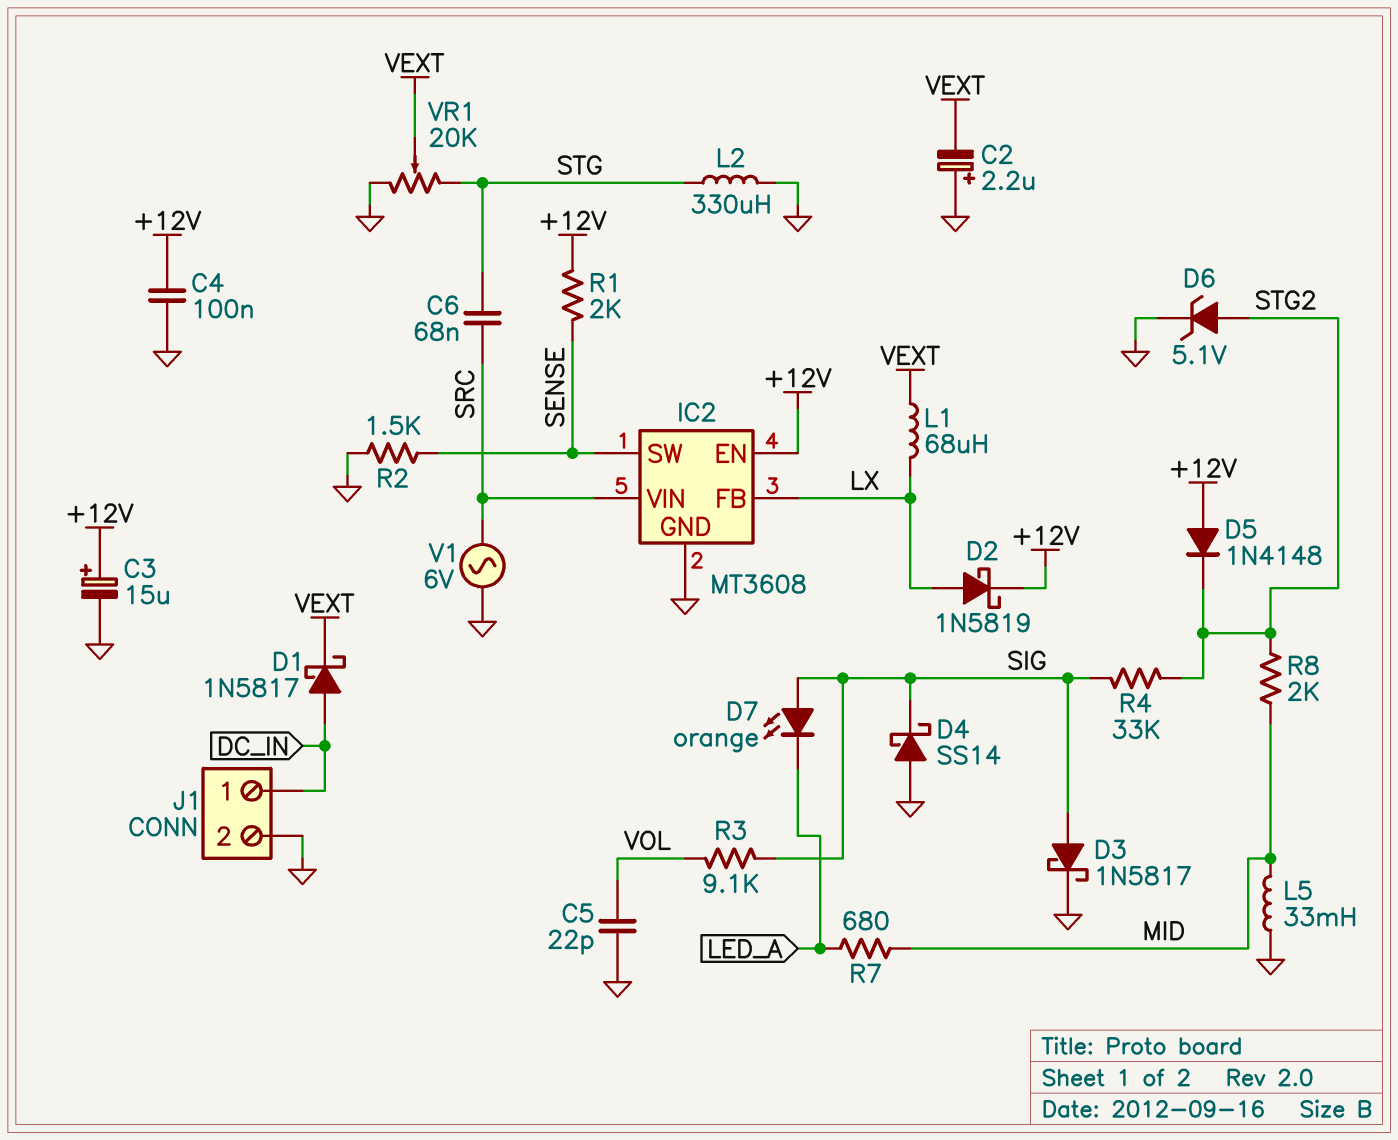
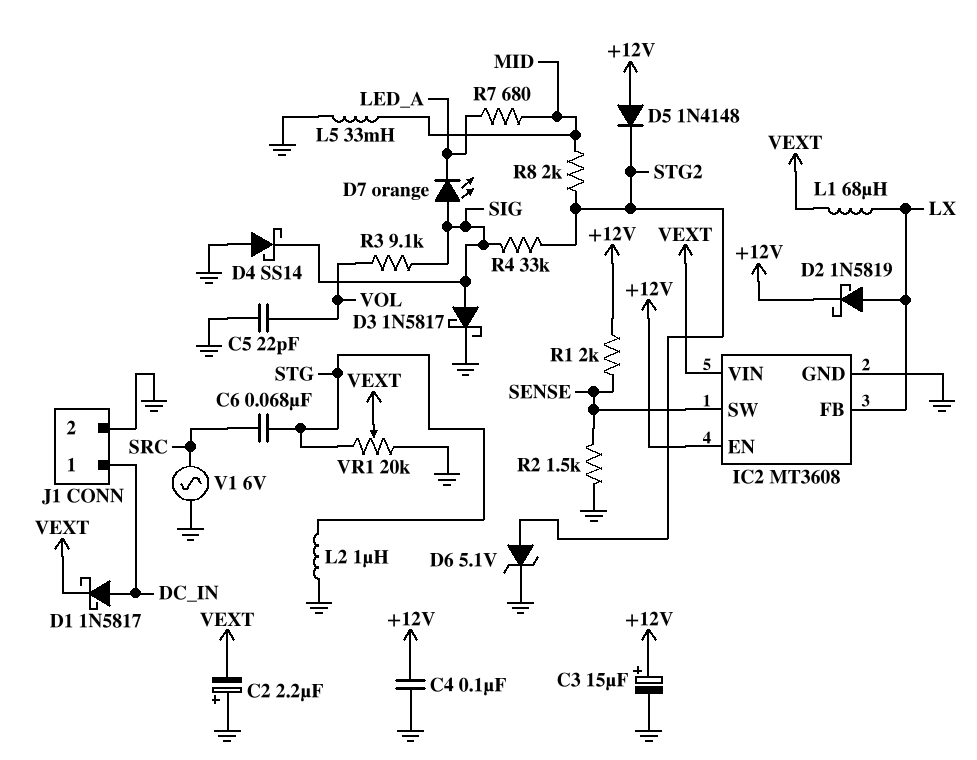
IC2 pin VIN: SRC -> VEXT
L2: 330uH (GND, STG) -> 1uH (GND, STG)

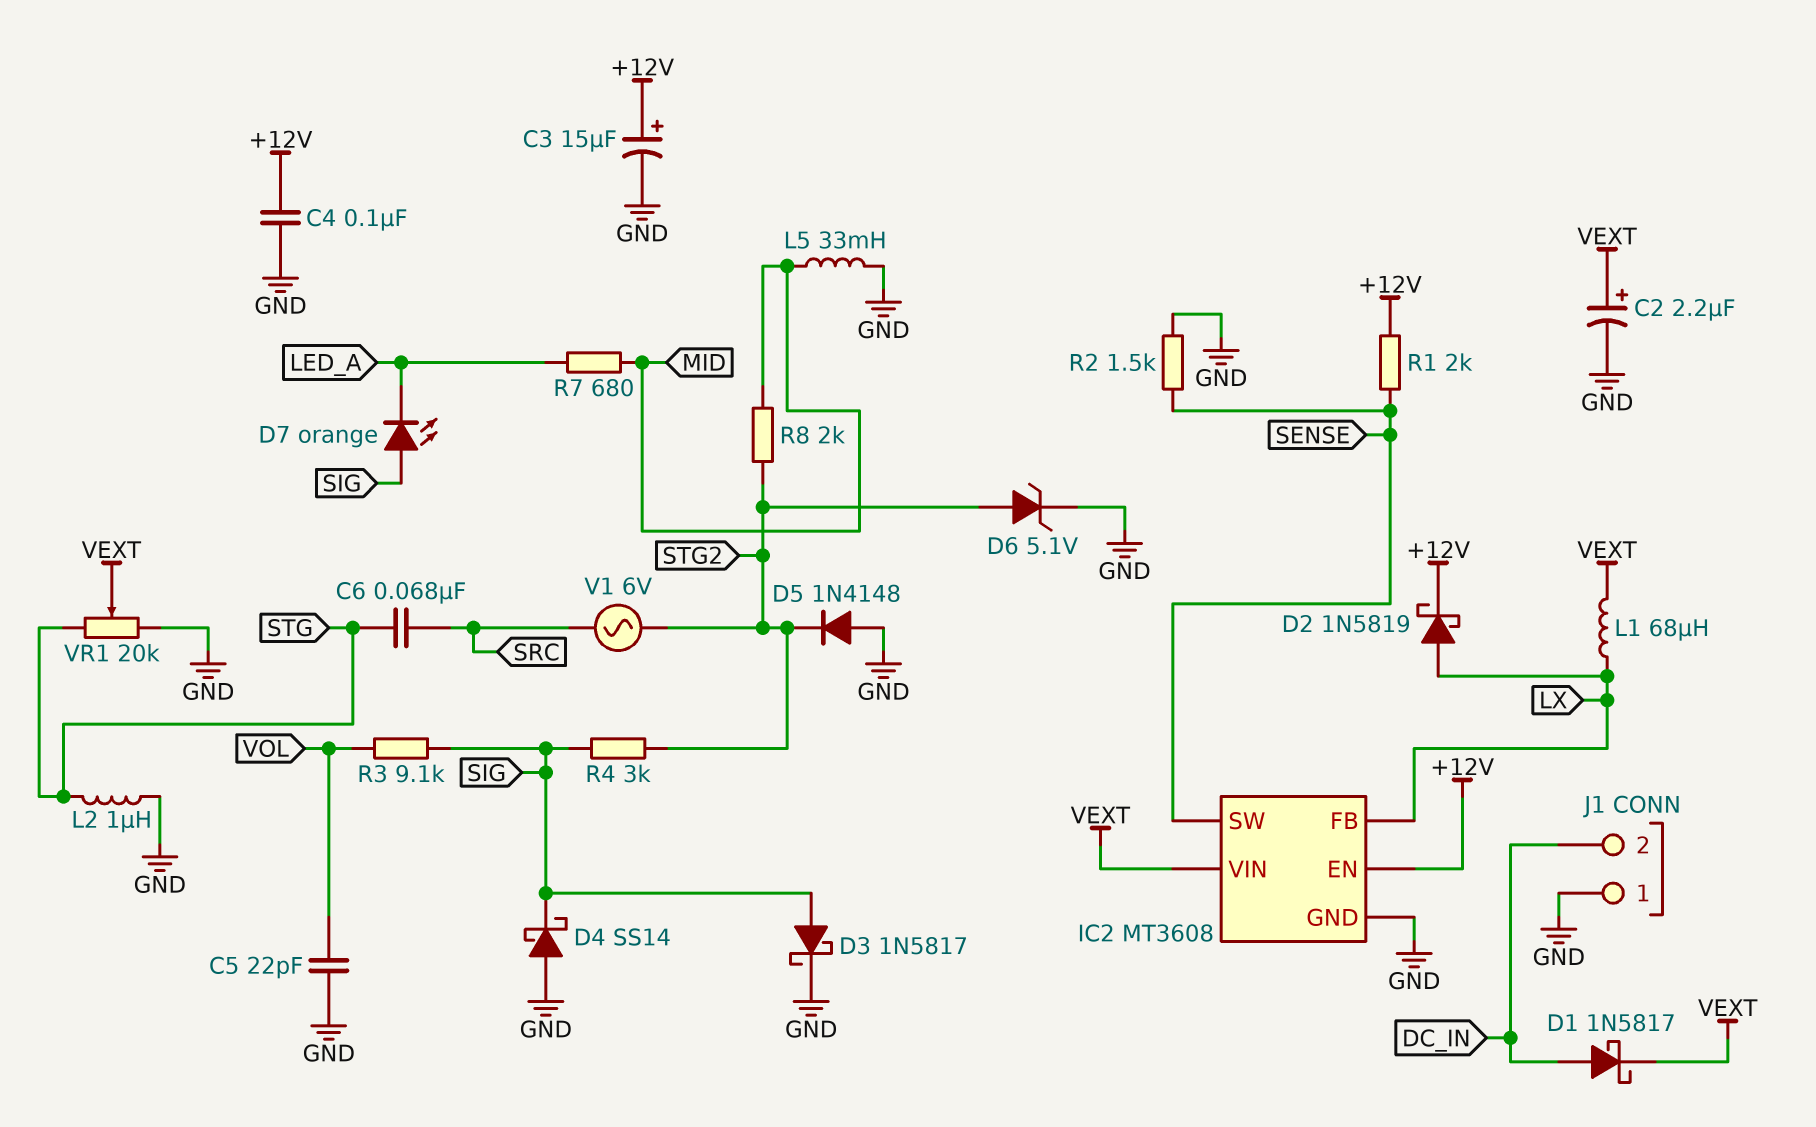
C2: 2.2uF (plus GND, minus VEXT) -> 2.2uF (plus VEXT, minus GND)
D5: diode 1N4148 (A +12V, K STG2) -> diode 1N4148 (A GND, K STG2)
J1 pin 1: DC_IN -> GND
J1 pin 2: GND -> DC_IN
R4: 33k (SIG, STG2) -> 3k (SIG, STG2)
V1: AC 6V (GND, SRC) -> AC 6V (SRC, STG2)

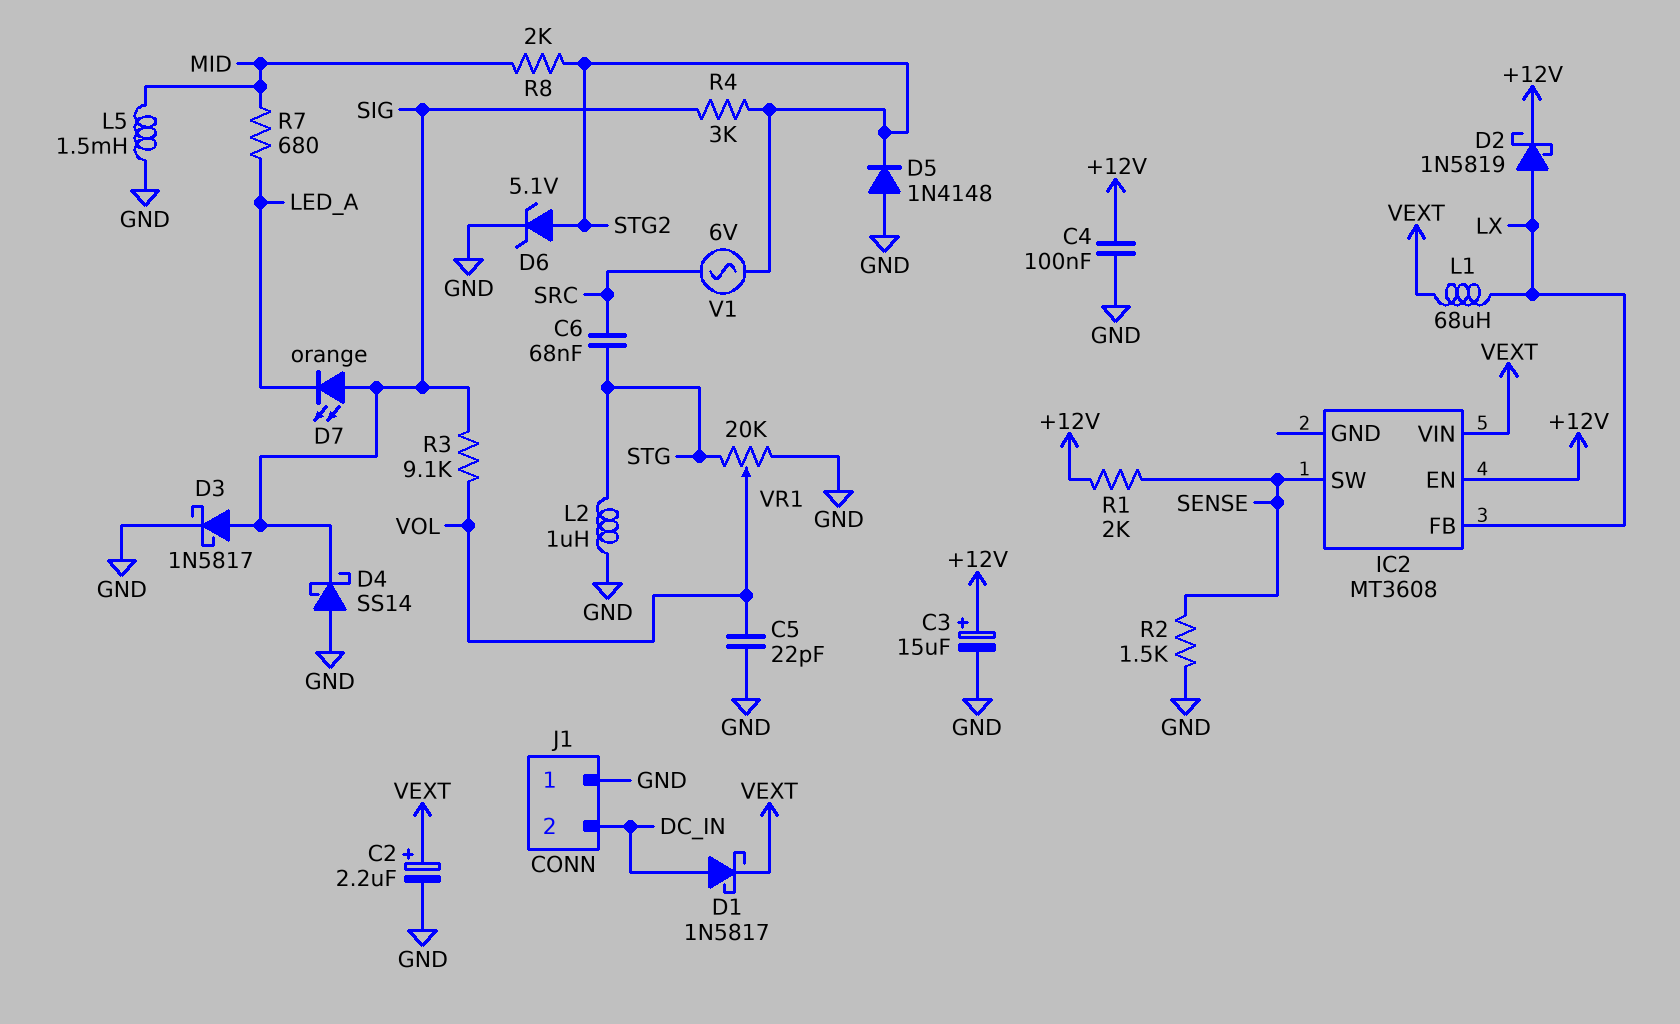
IC2 pin GND: GND -> none
L5: 33mH (GND, MID) -> 1.5mH (GND, MID)
VR1: 20k (GND, STG, wiper VEXT) -> 20k (GND, STG, wiper VOL)

